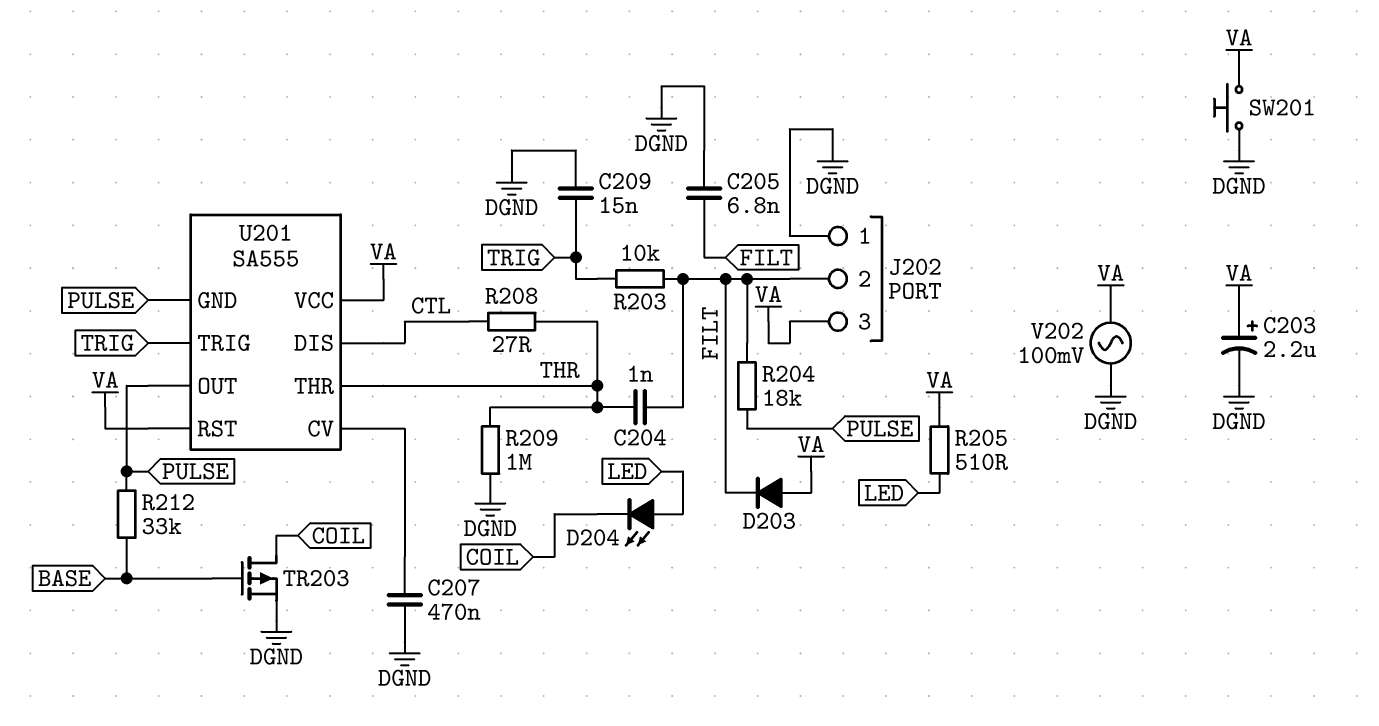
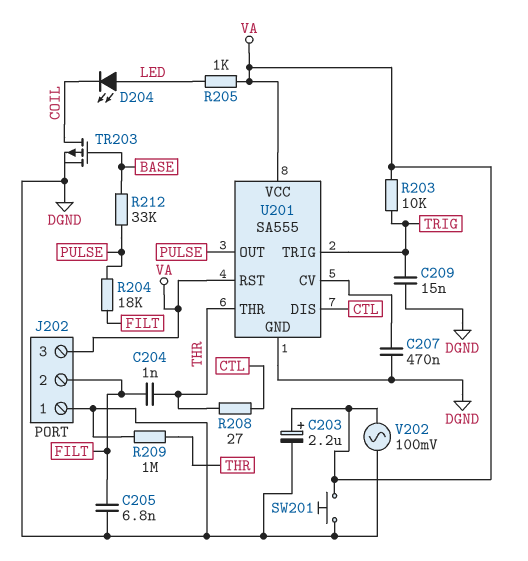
D203: diode (A VA, K FILT) -> none
R203: 10k (FILT, TRIG) -> 10k (TRIG, VA)
R205: 510 (LED, VA) -> 1k (LED, VA)
U201 pin GND: PULSE -> DGND

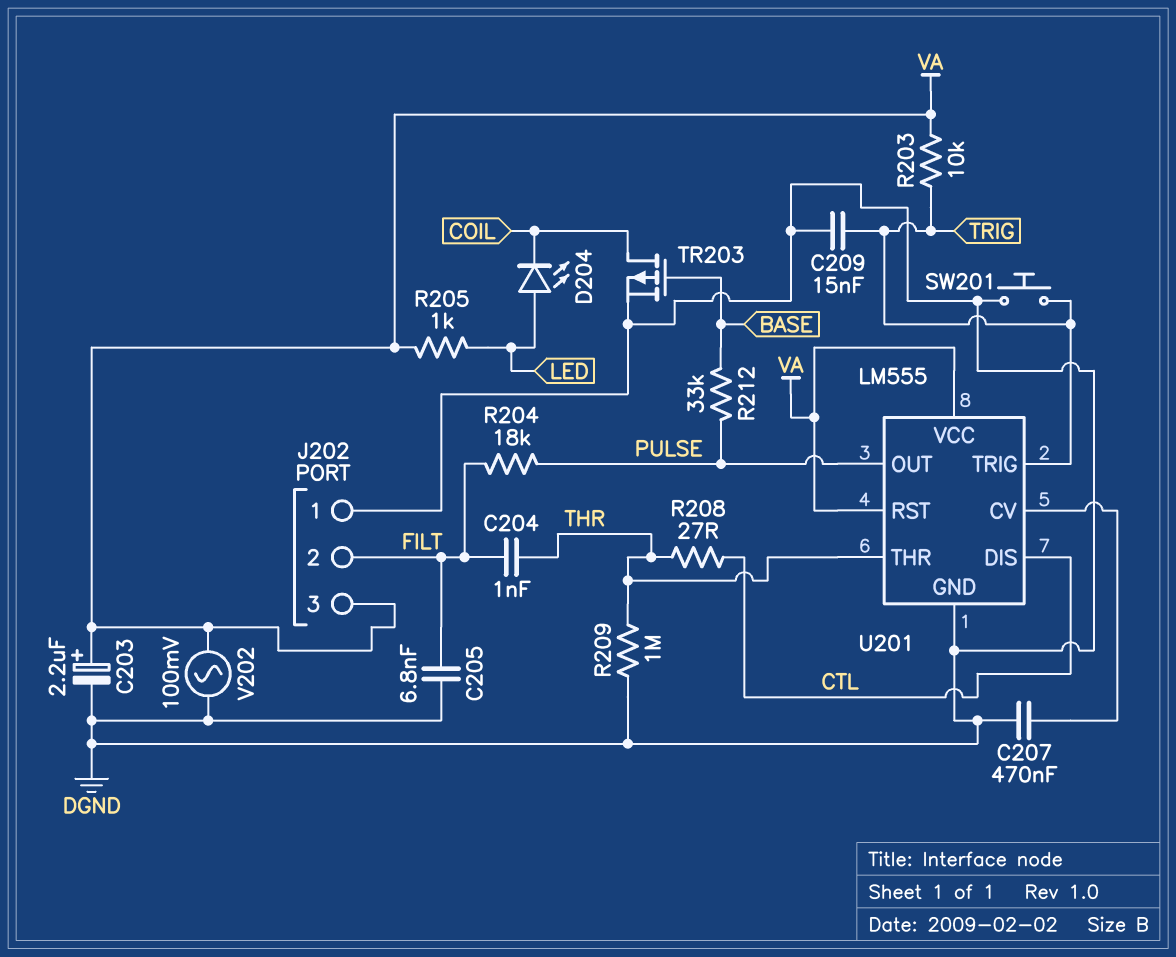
SW201: button (DGND, VA) -> button (DGND, TRIG)
U201: SA555 -> LM555

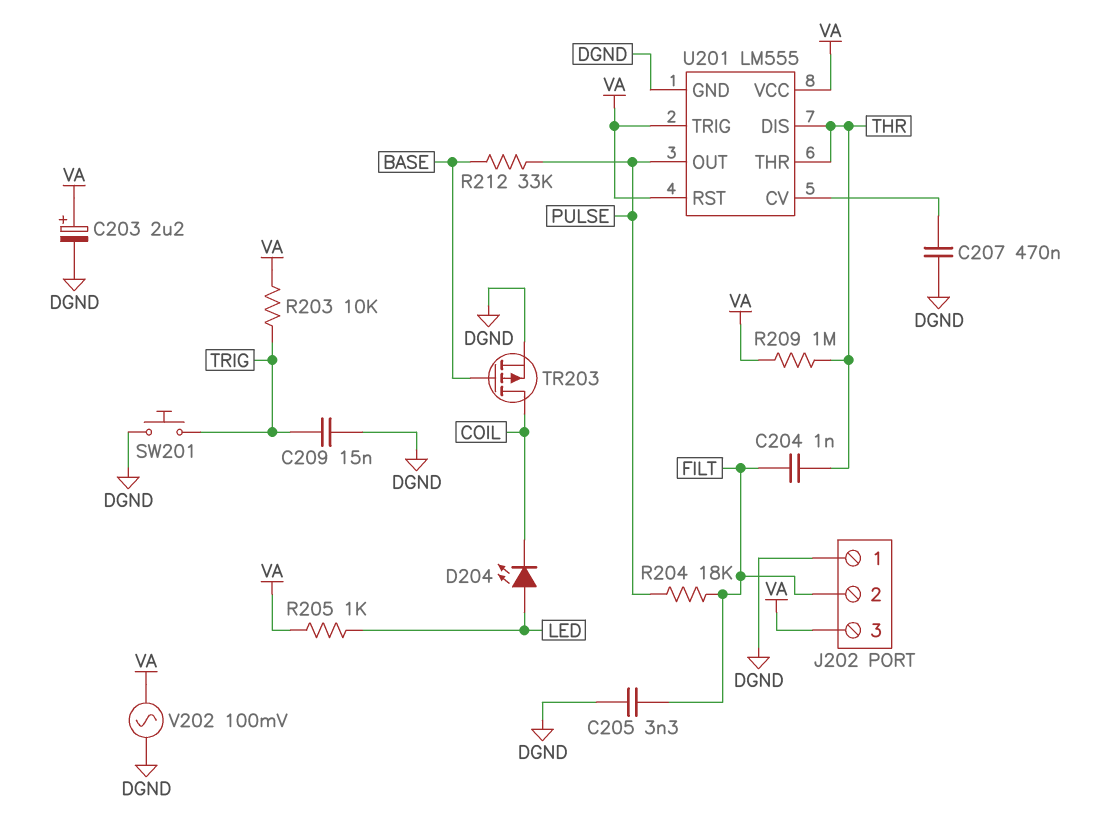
C205: 6.8nF (DGND, FILT) -> 3.3nF (DGND, FILT)
R208: 27 (CTL, THR) -> none
R209: 1M (DGND, THR) -> 1M (THR, VA)
U201 pin DIS: CTL -> THR
U201 pin TRIG: TRIG -> VA

